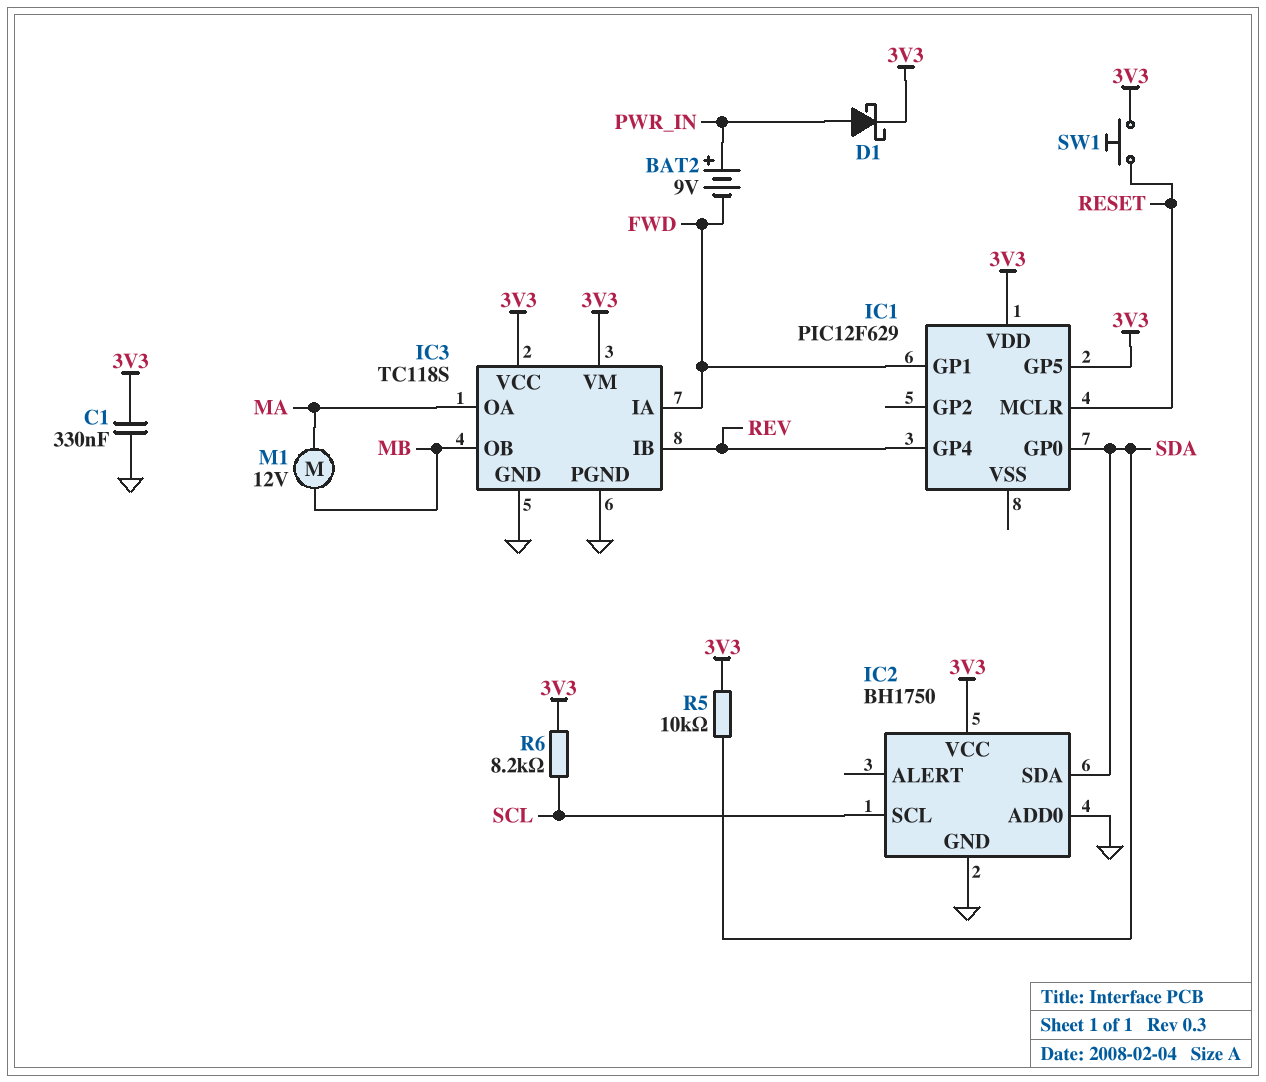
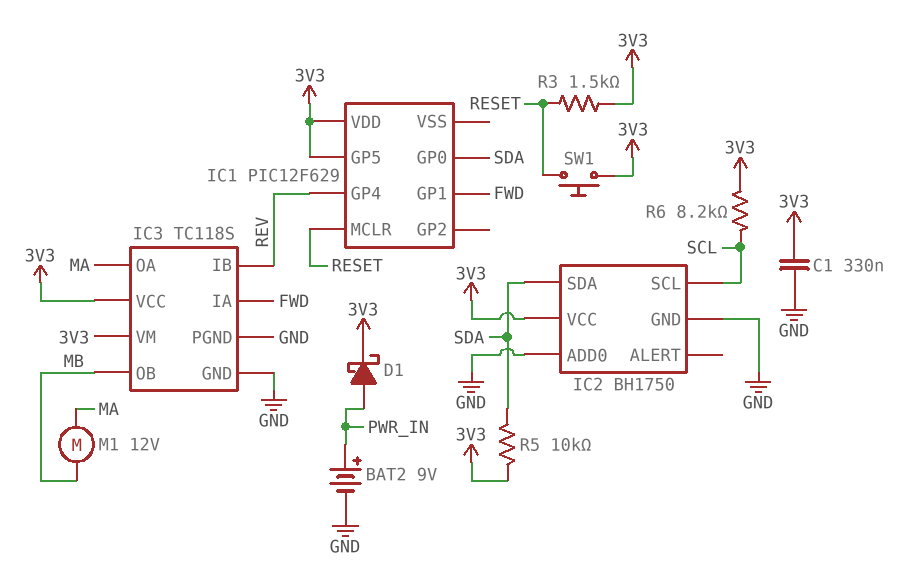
BAT2: 9V (plus PWR_IN, minus FWD) -> 9V (plus PWR_IN, minus GND)
R3: none -> 1.5k (3V3, RESET)

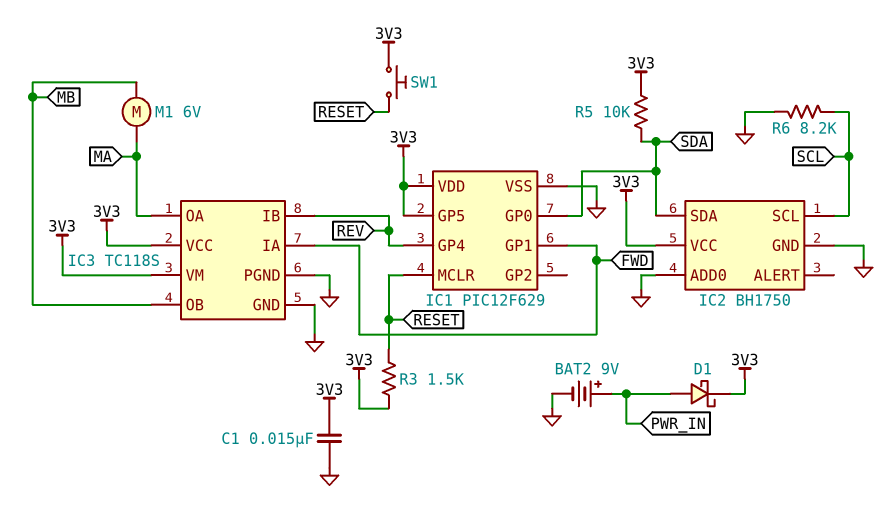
C1: 330nF (3V3, GND) -> 15nF (3V3, GND)
IC1 pin VSS: none -> GND
M1: motor 12V (MA, MB) -> motor 6V (MA, MB)
R6: 8.2k (3V3, SCL) -> 8.2k (GND, SCL)

